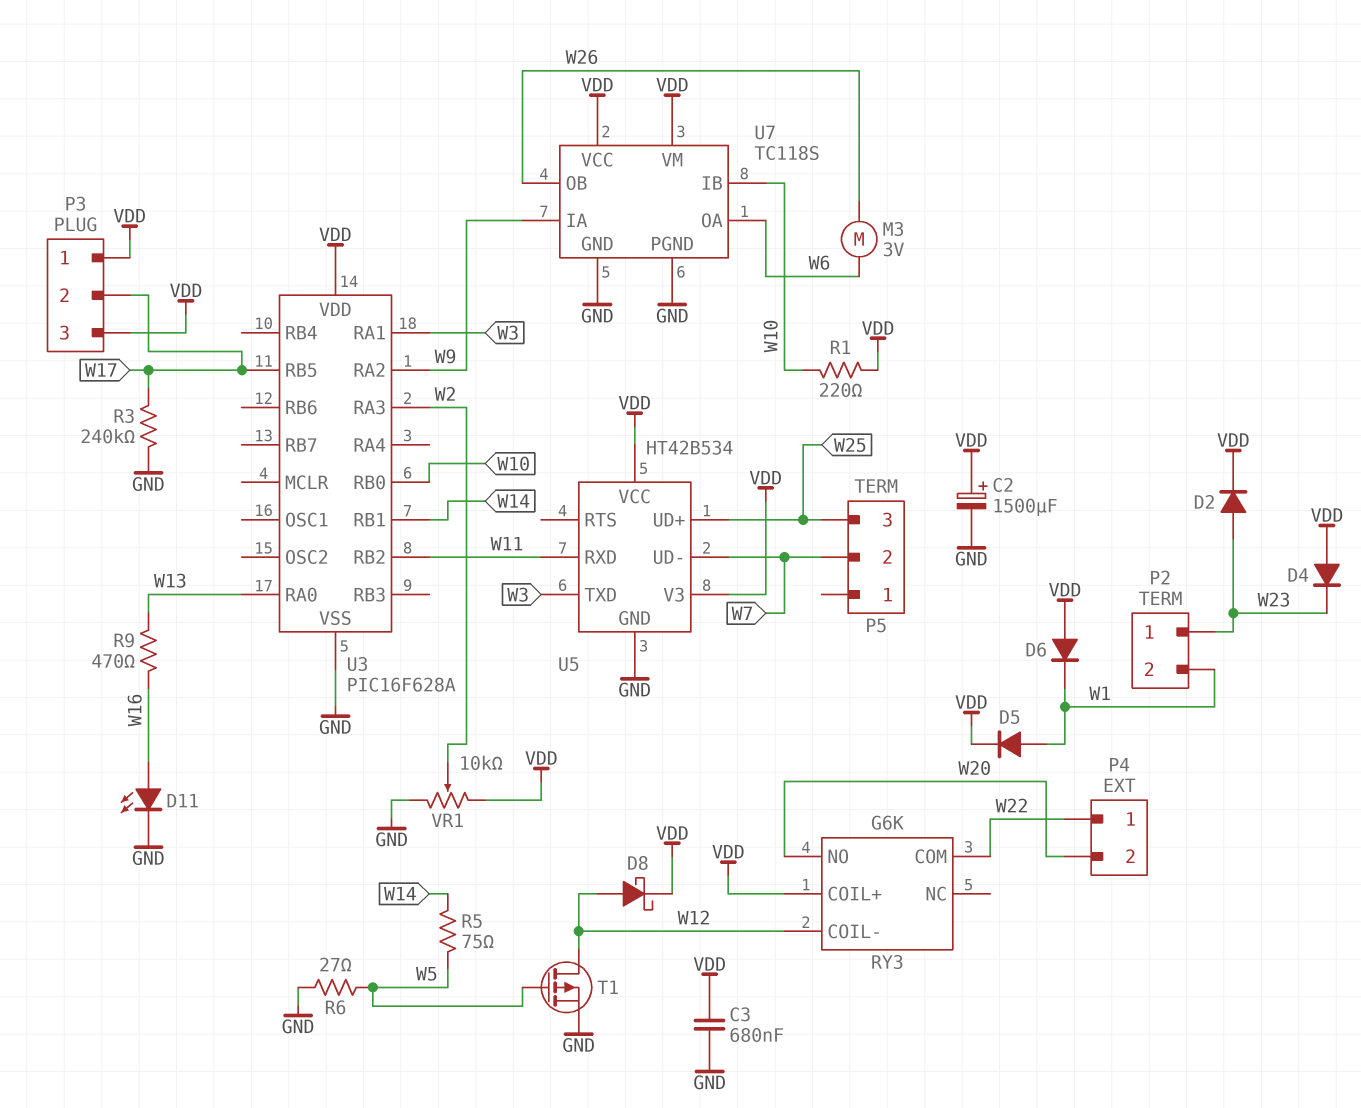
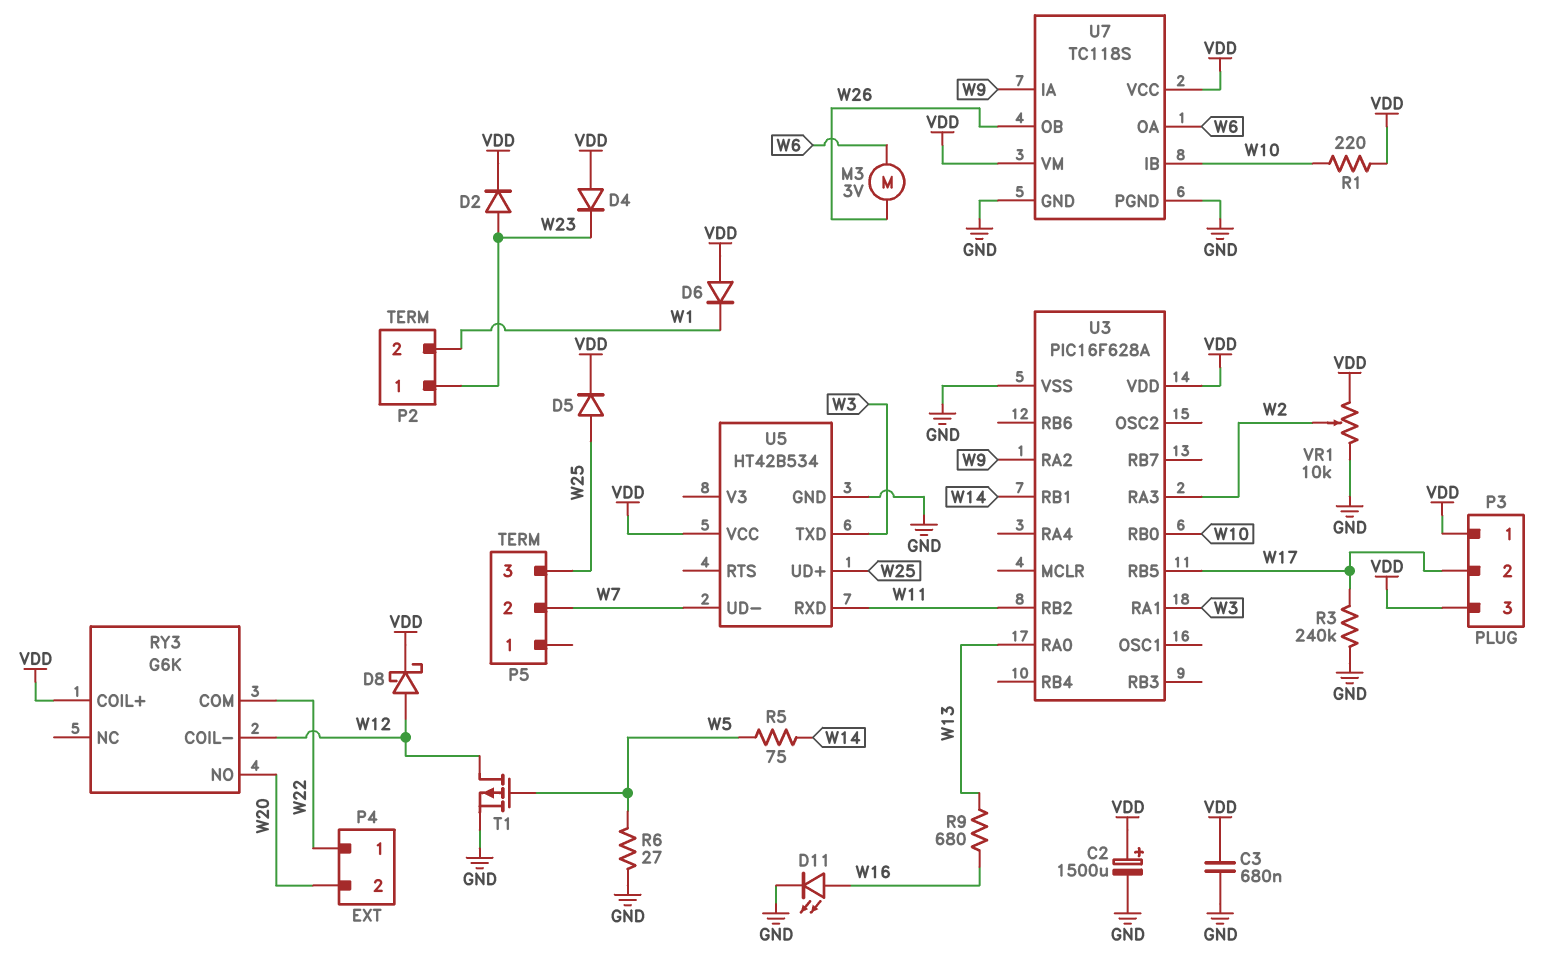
D5: diode (A W1, K VDD) -> diode (A W25, K VDD)
R9: 470 (W13, W16) -> 680 (W13, W16)
U5 pin V3: VDD -> none

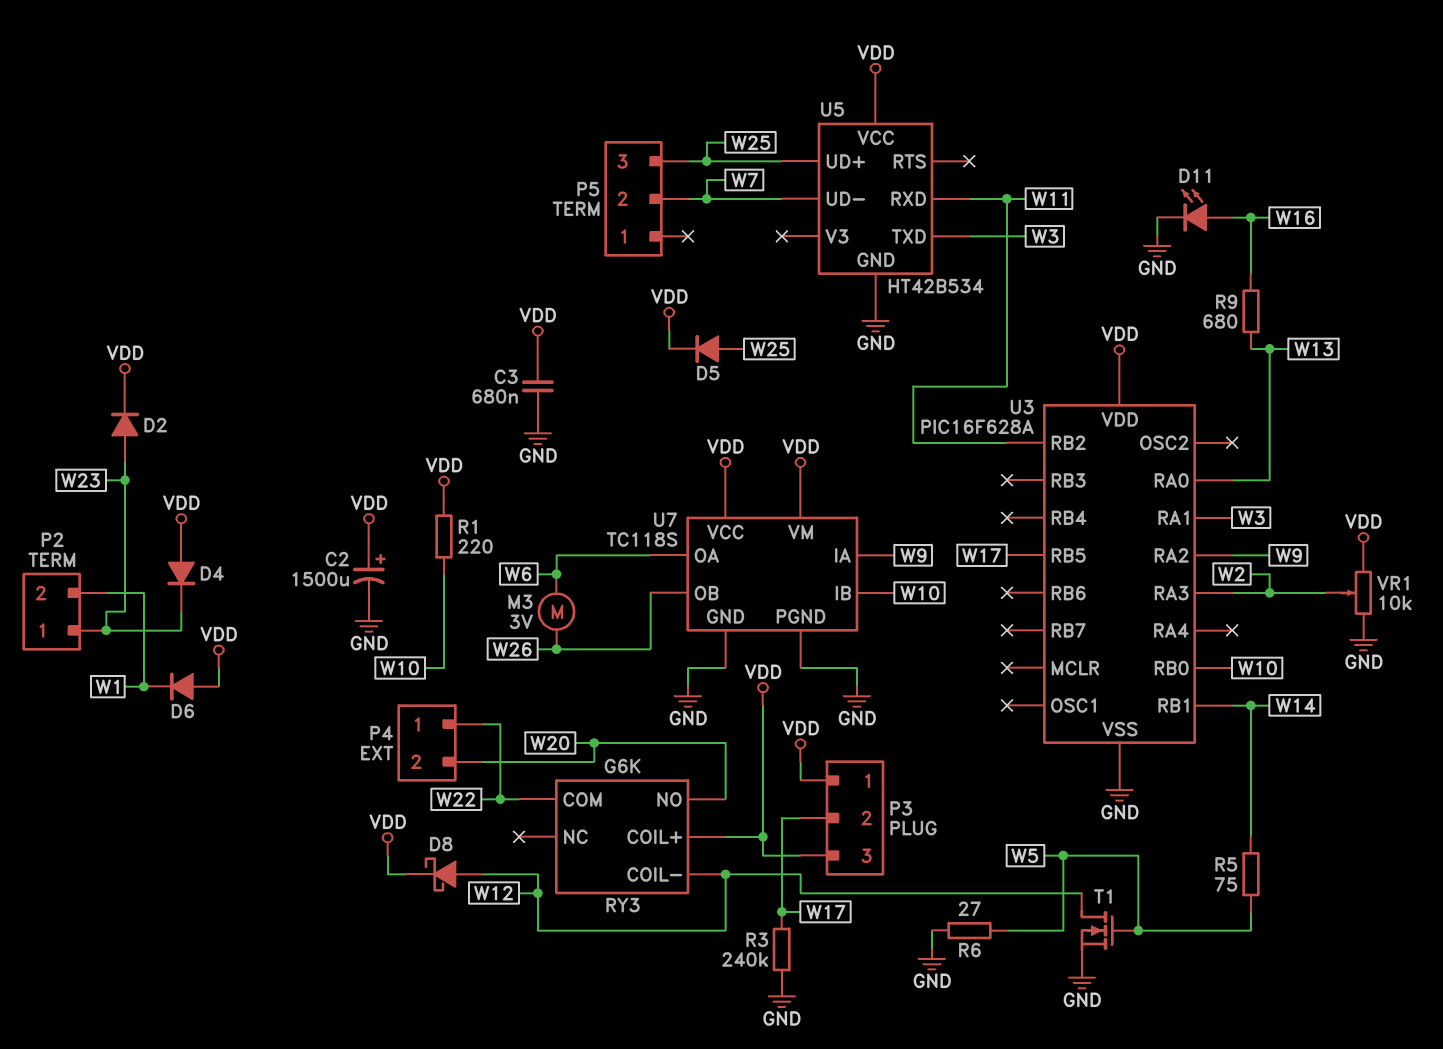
T1: PMOS (G W5, D W12, S GND) -> NMOS (G W5, D W12, S GND)

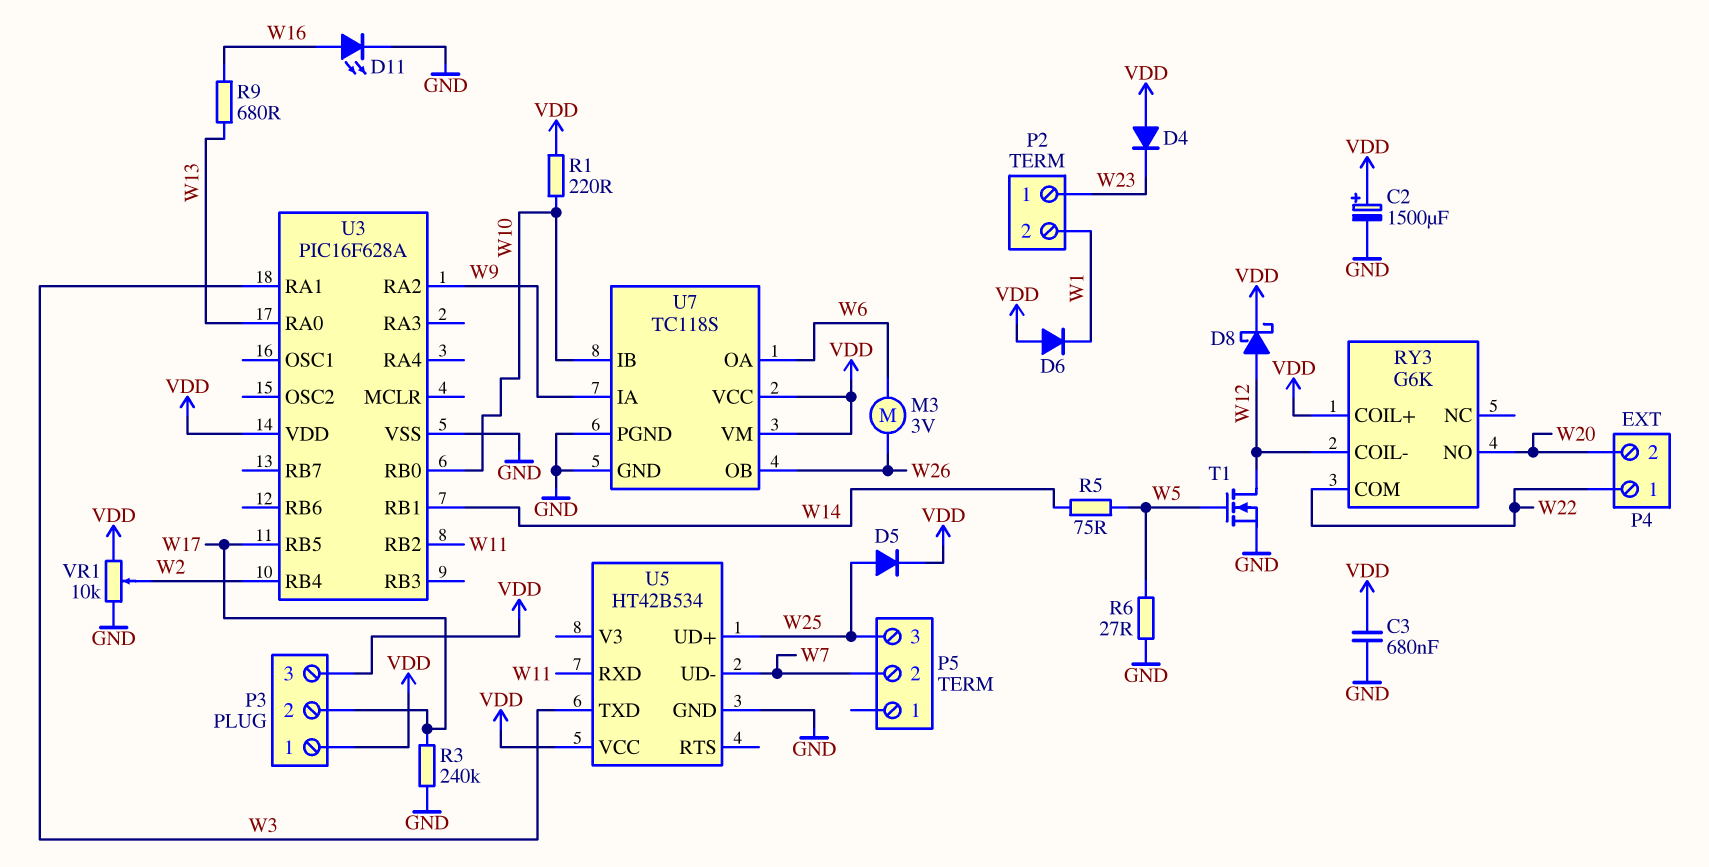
D2: diode (A W23, K VDD) -> none
U3 pin RA3: W2 -> none
U3 pin RB4: none -> W2

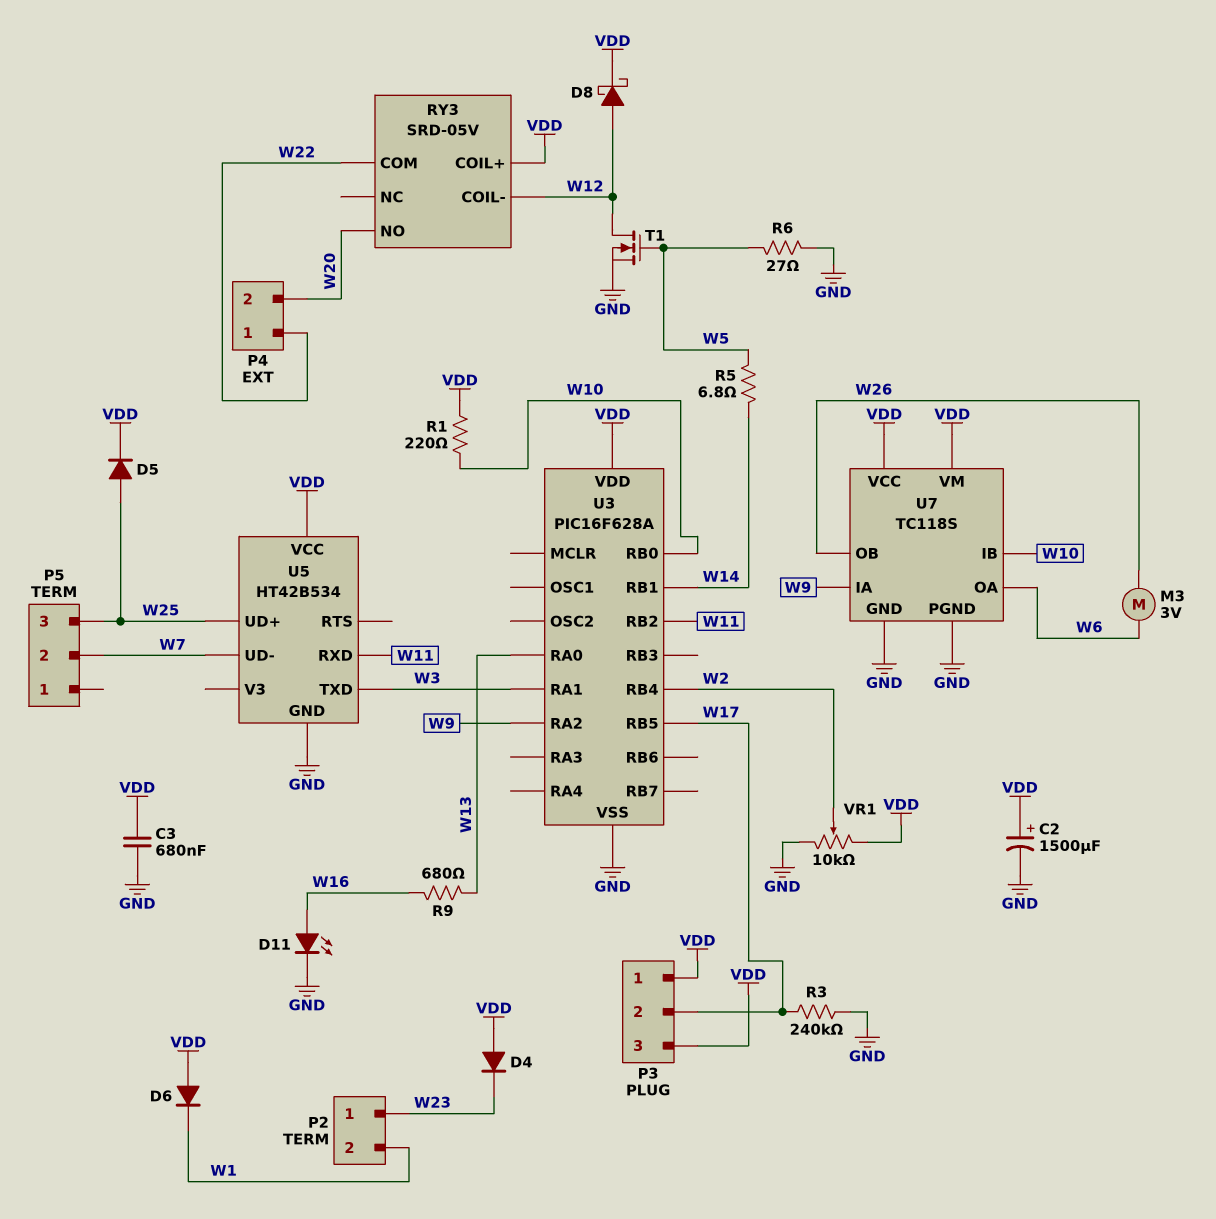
R5: 75 (W5, W14) -> 6.8 (W5, W14)
RY3: G6K -> SRD-05V

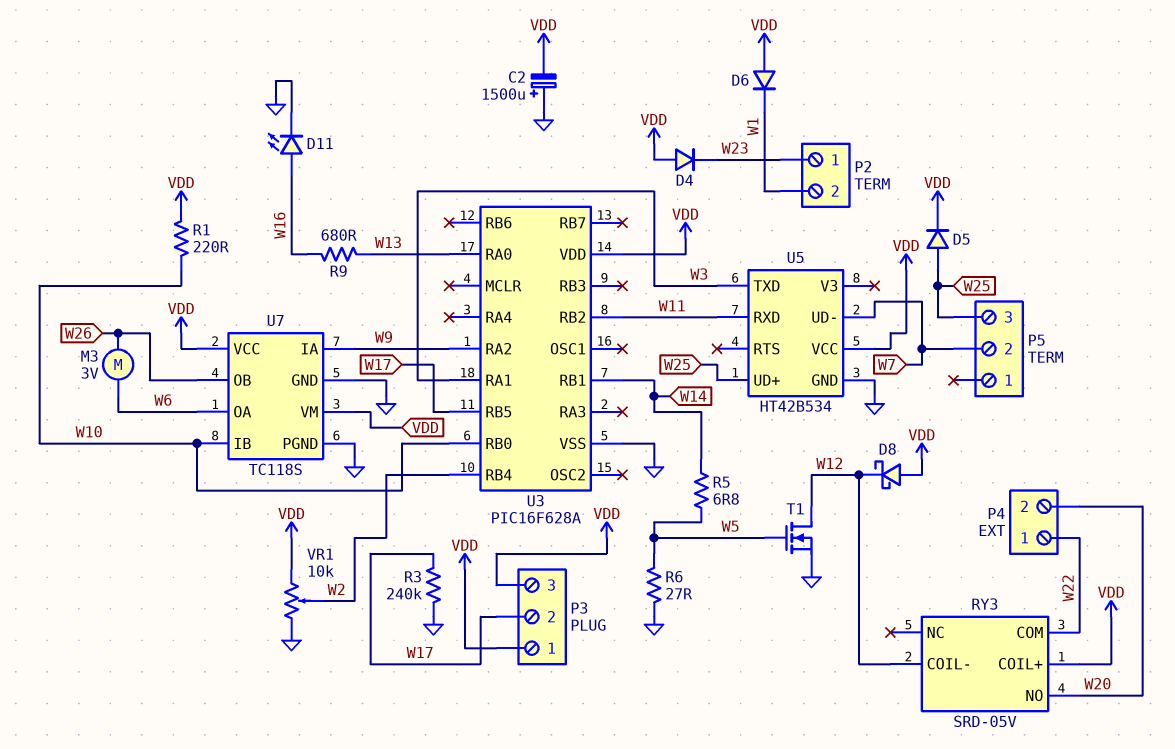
C2: 1500uF (plus VDD, minus GND) -> 1500uF (plus GND, minus VDD)
C3: 680nF (GND, VDD) -> none
D8: schottky (A W12, K VDD) -> schottky (A VDD, K W12)

